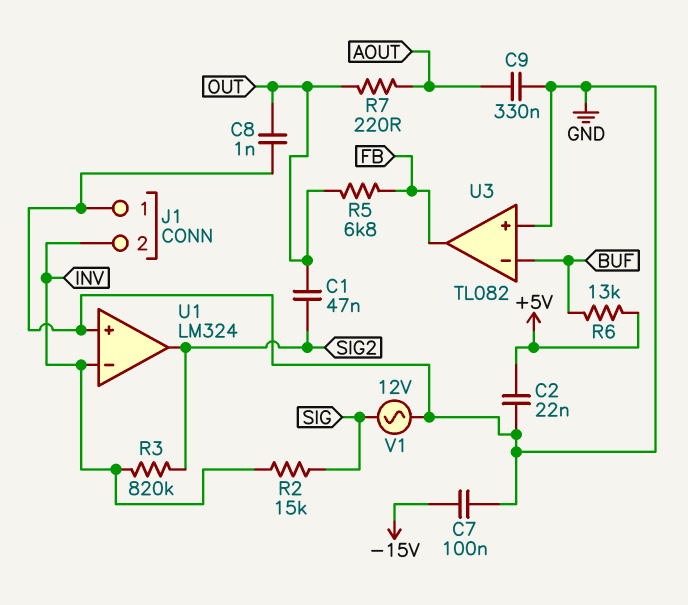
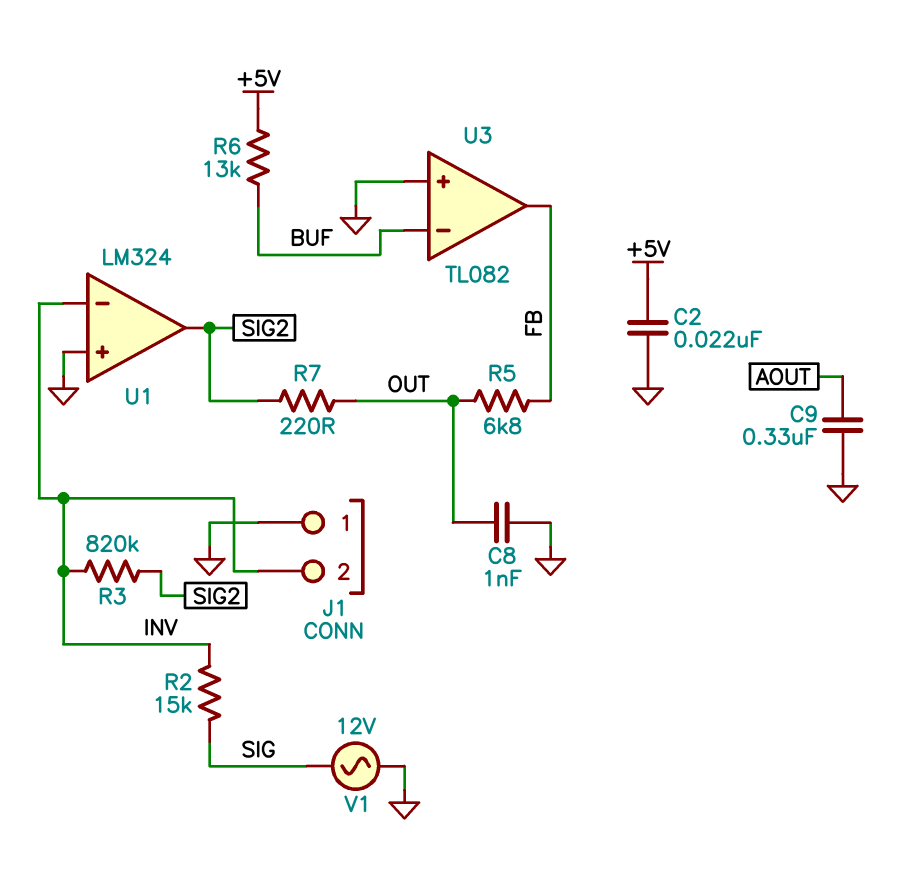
C1: 47nF (OUT, SIG2) -> none
C7: 100nF (-15V, GND) -> none
R7: 220 (AOUT, OUT) -> 220 (OUT, SIG2)

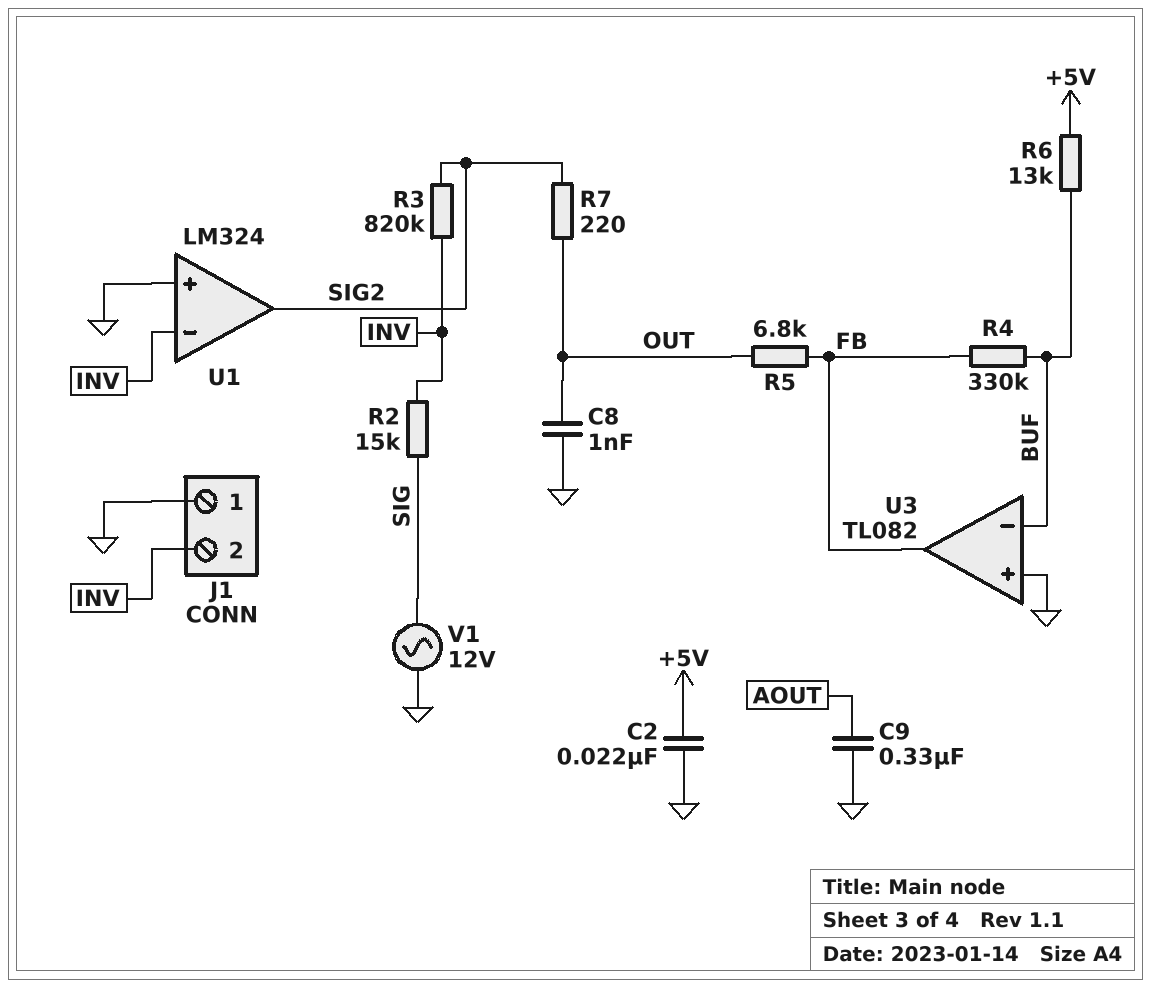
R4: none -> 330k (BUF, FB)

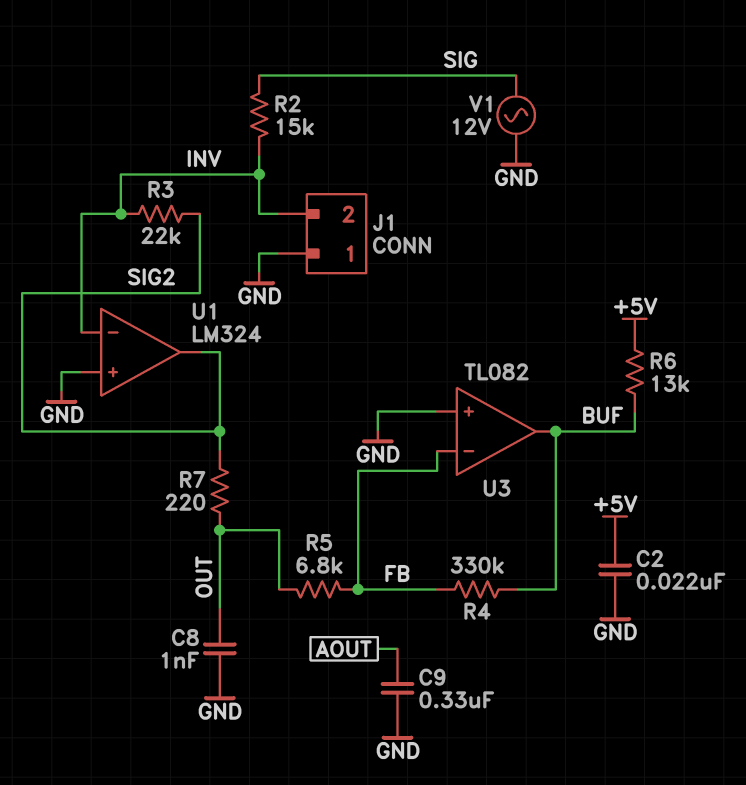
R3: 820k (INV, SIG2) -> 22k (INV, SIG2)
U3 pin in-: BUF -> FB
U3 pin out: FB -> BUF

